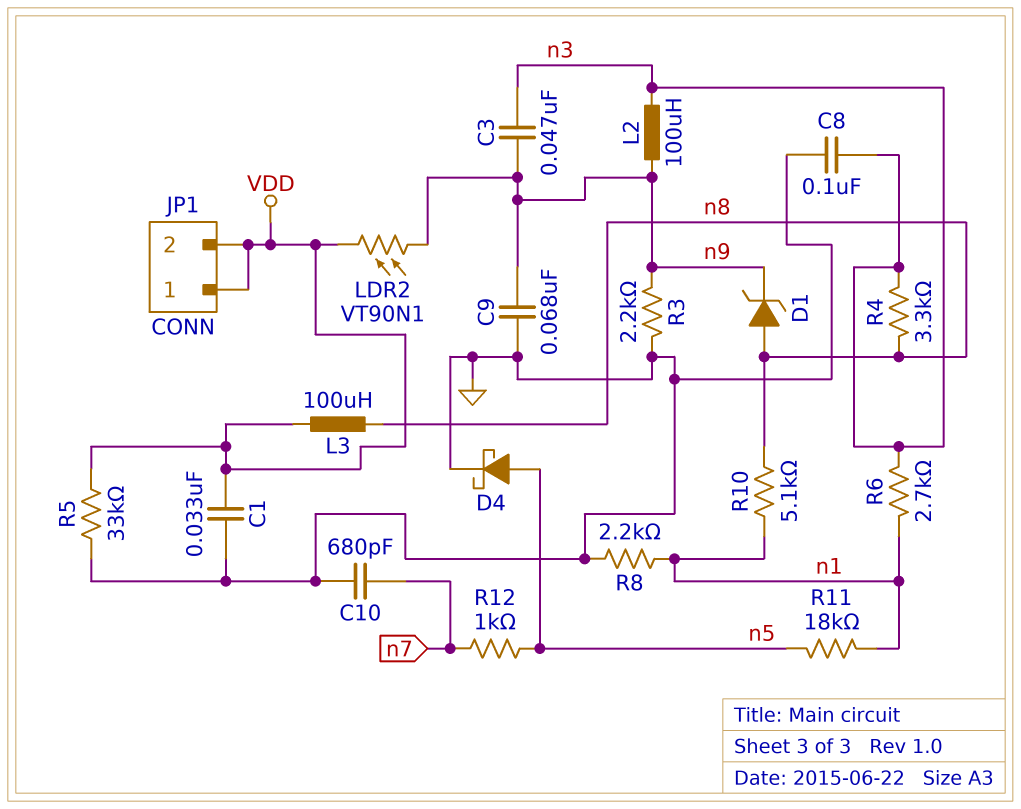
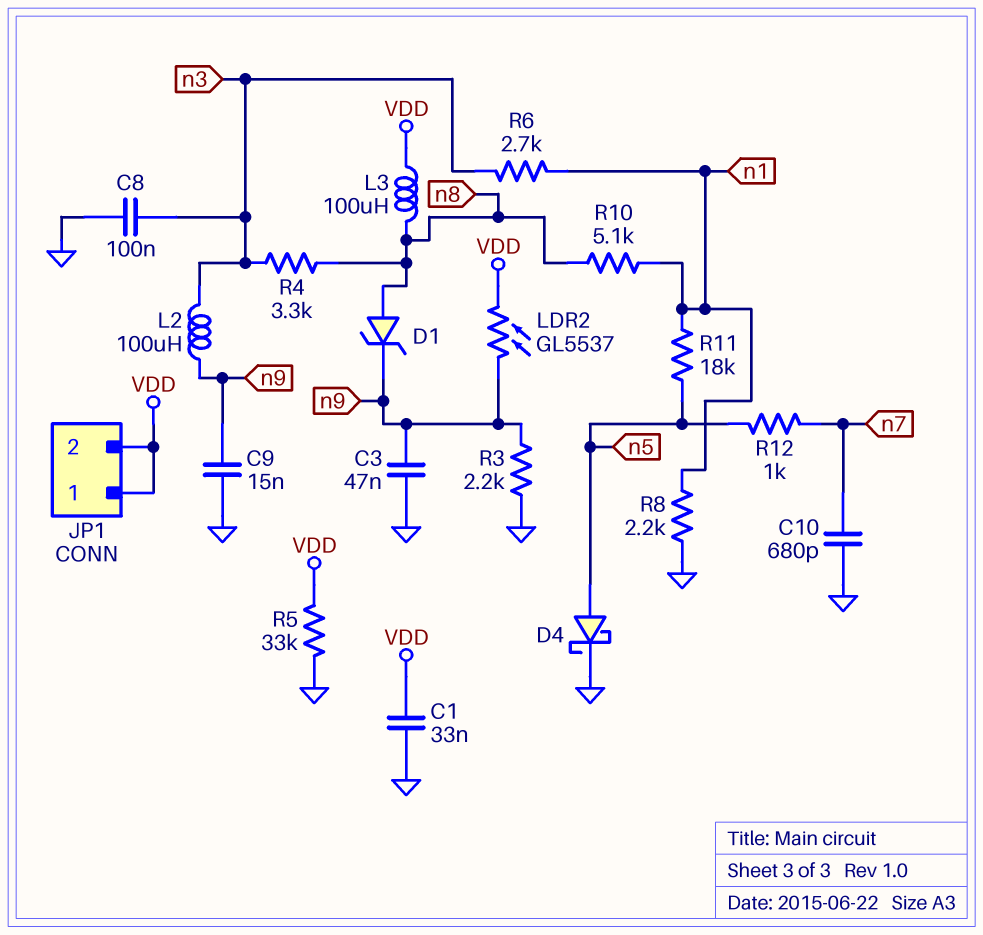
C3: 47nF (n3, n9) -> 47nF (GND, n9)
C9: 68nF (GND, n9) -> 15nF (GND, n9)
LDR2: VT90N1 (VDD, n9) -> GL5537 (VDD, n9)

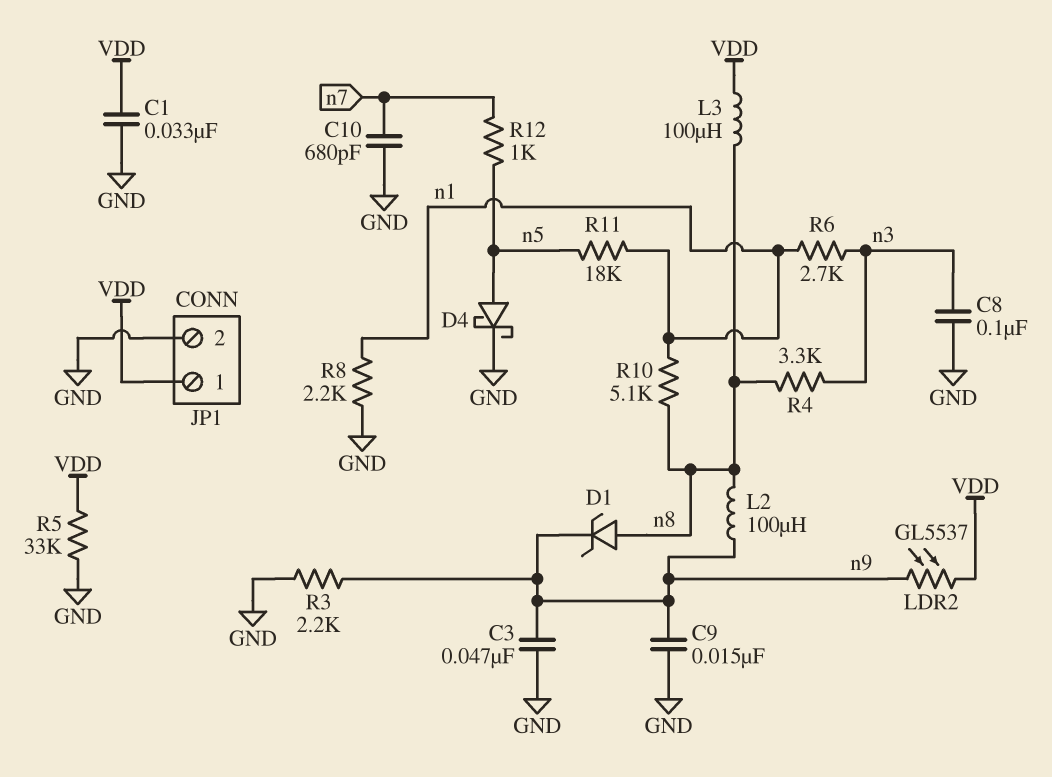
JP1 pin 2: VDD -> GND
L2: 100uH (n3, n9) -> 100uH (n8, n9)

